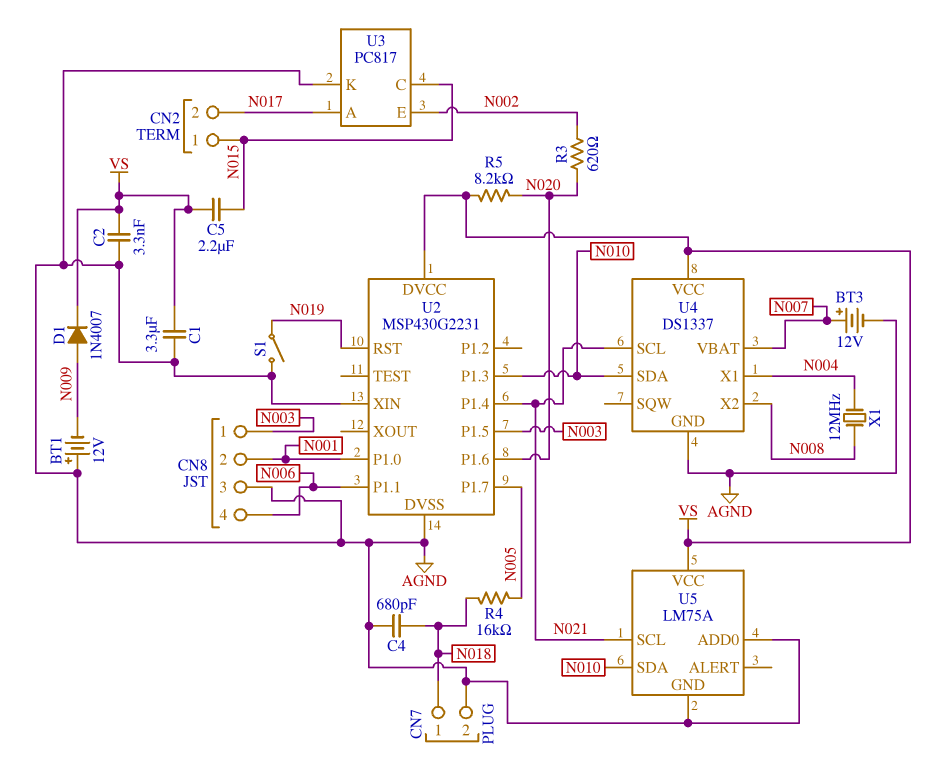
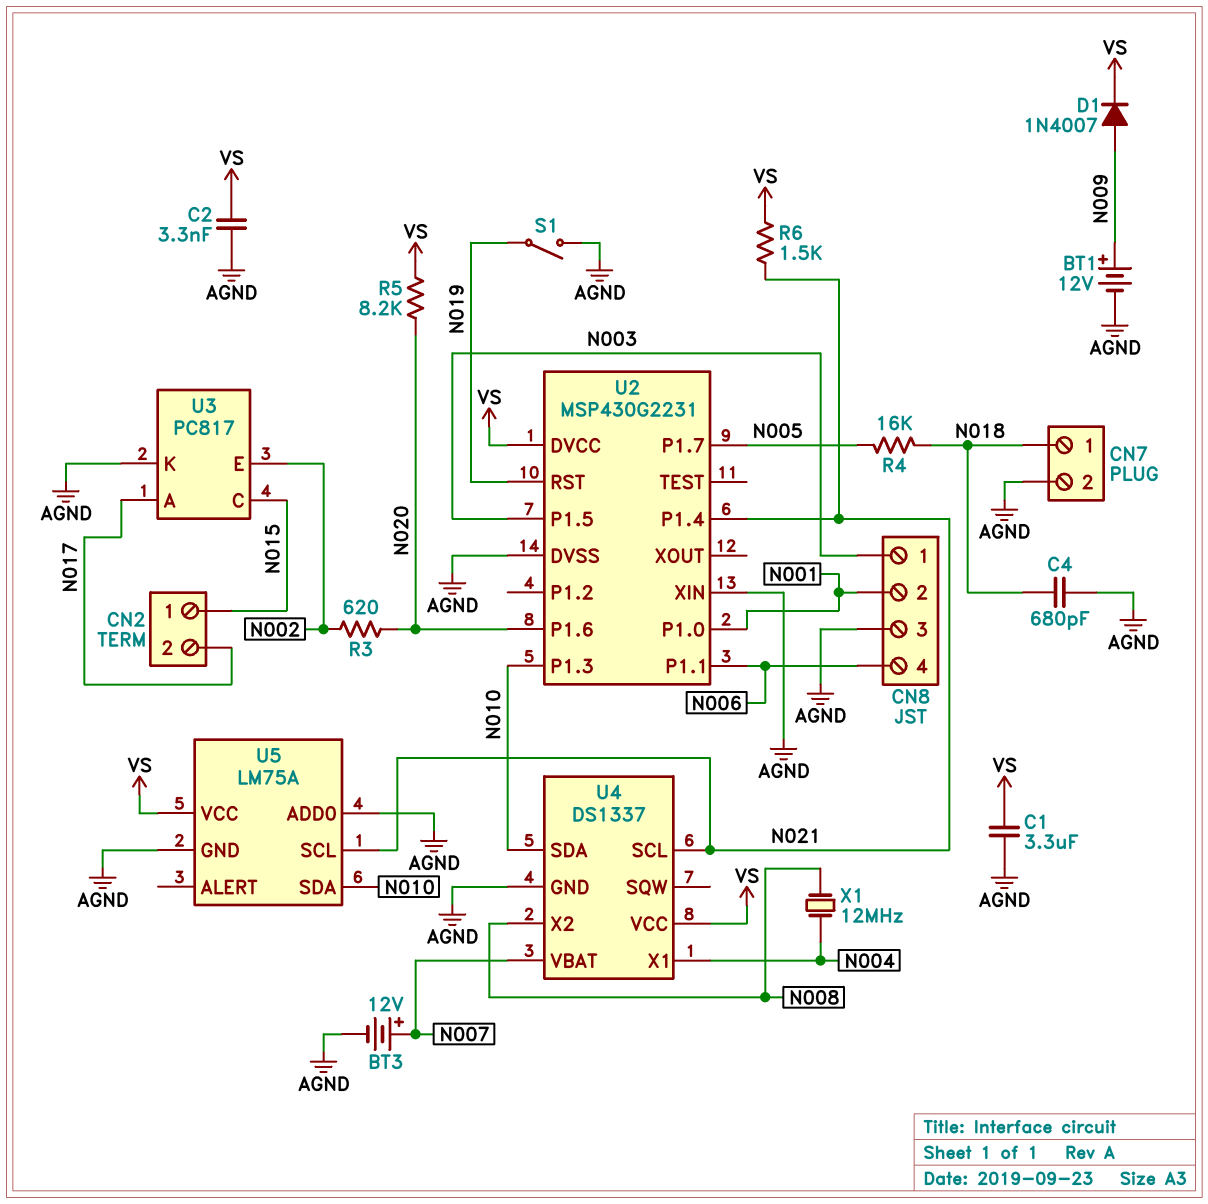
BT1: 12V (plus AGND, minus N009) -> 12V (plus N009, minus AGND)
C5: 2.2uF (N015, VS) -> none
R6: none -> 1.5k (N021, VS)

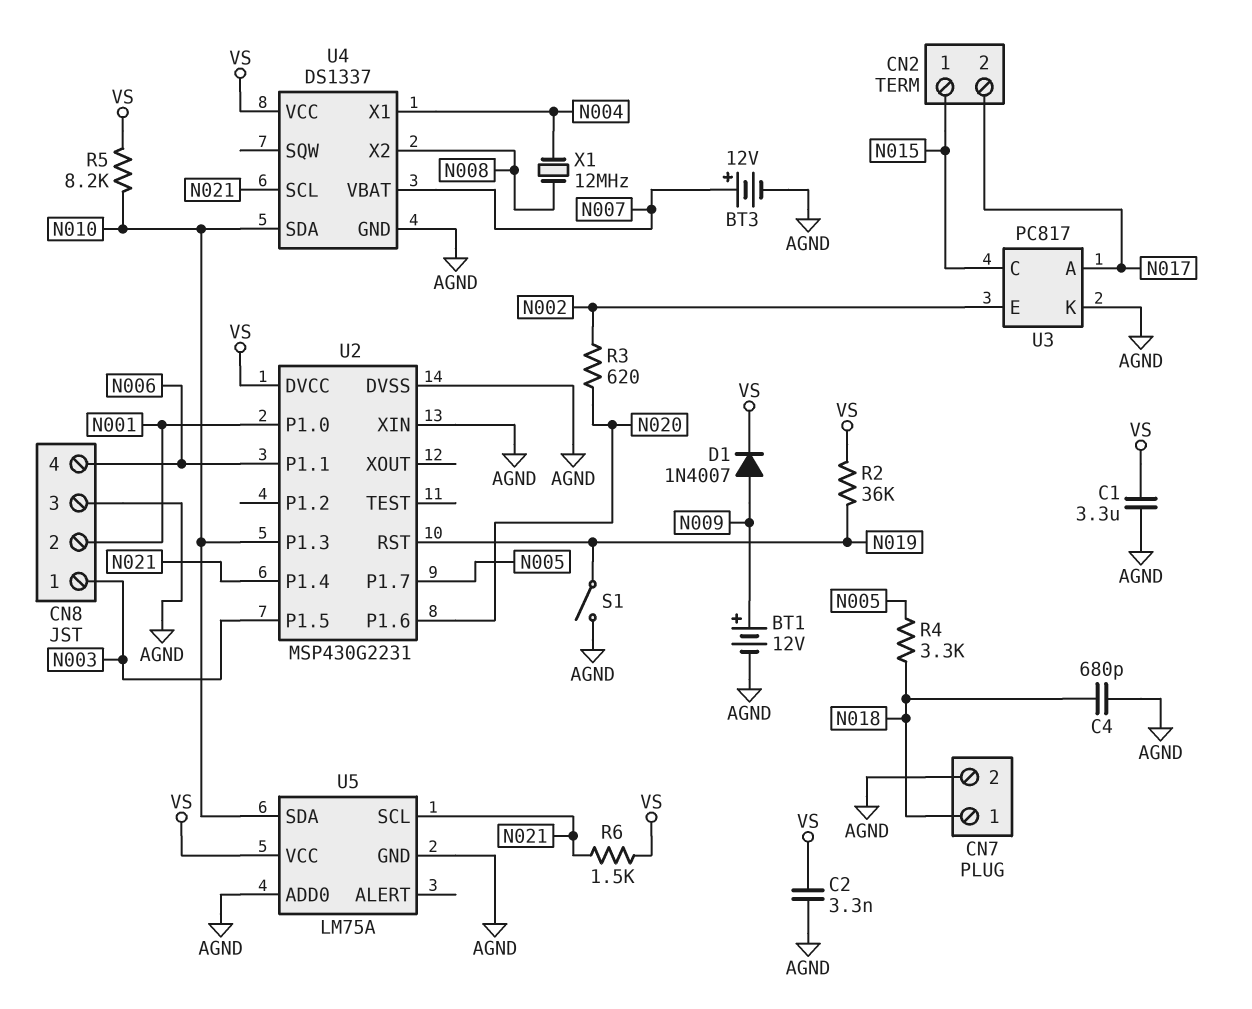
R2: none -> 36k (N019, VS)
R4: 16k (N005, N018) -> 3.3k (N005, N018)
R5: 8.2k (N020, VS) -> 8.2k (N010, VS)

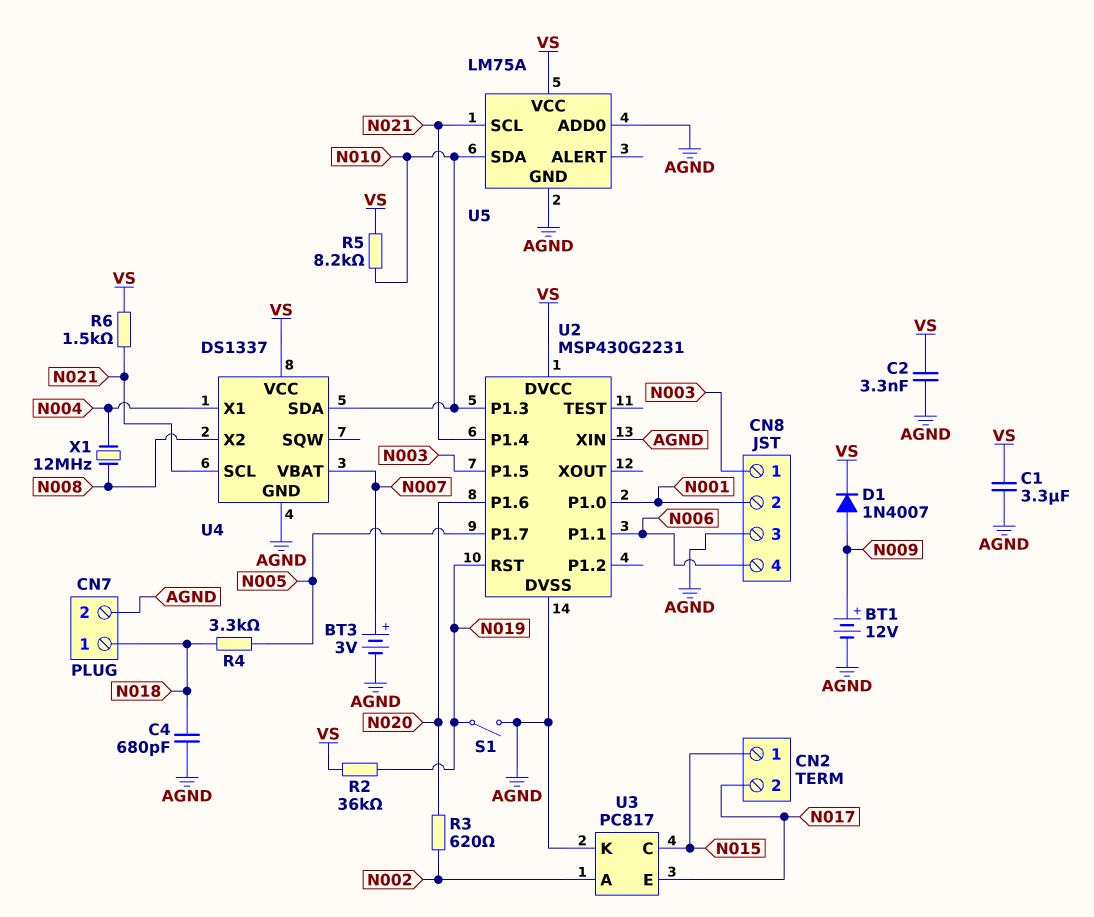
BT3: 12V (plus N007, minus AGND) -> 3V (plus N007, minus AGND)
U3 pin A: N017 -> N002
U3 pin E: N002 -> N017

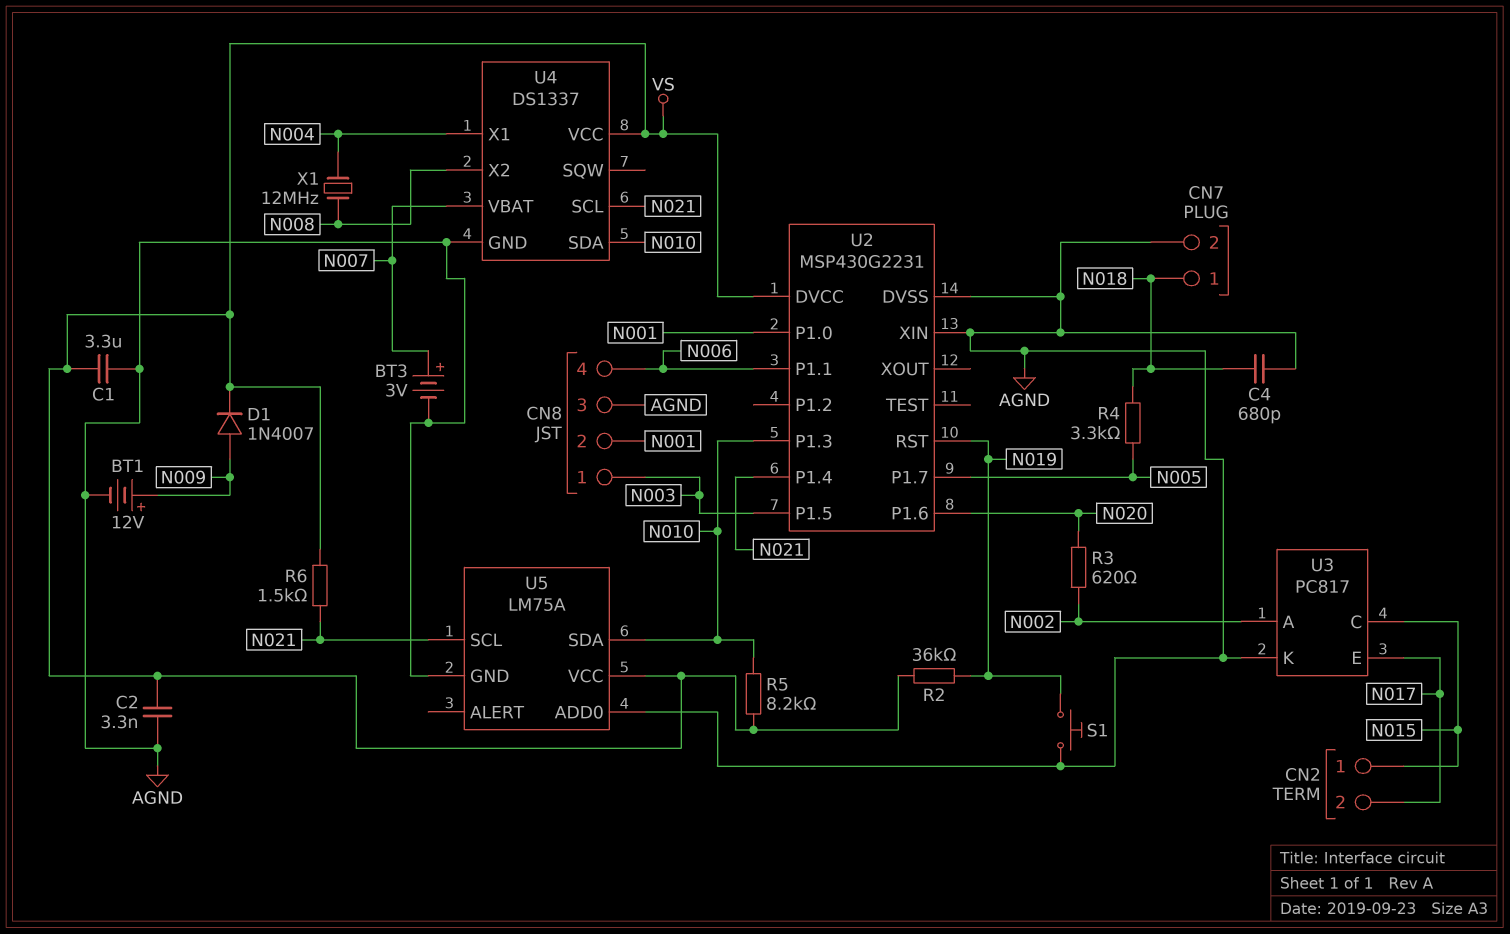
S1: switch (AGND, N019) -> button (AGND, N019)

